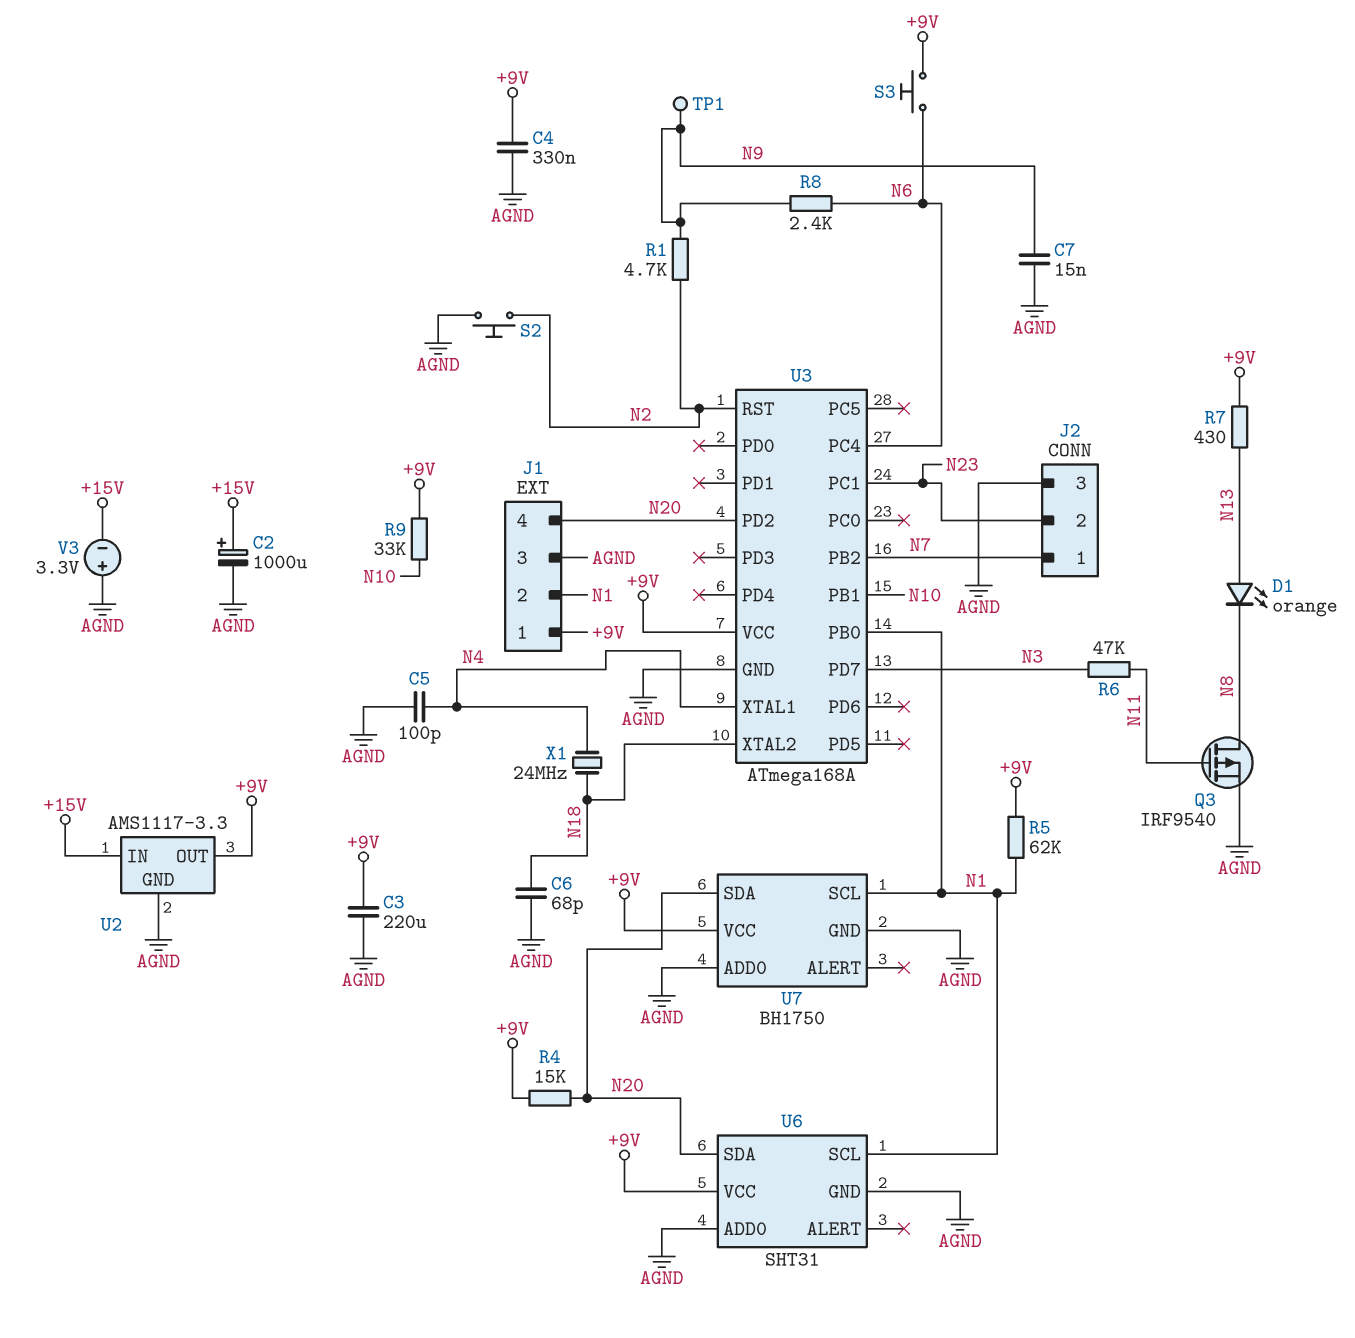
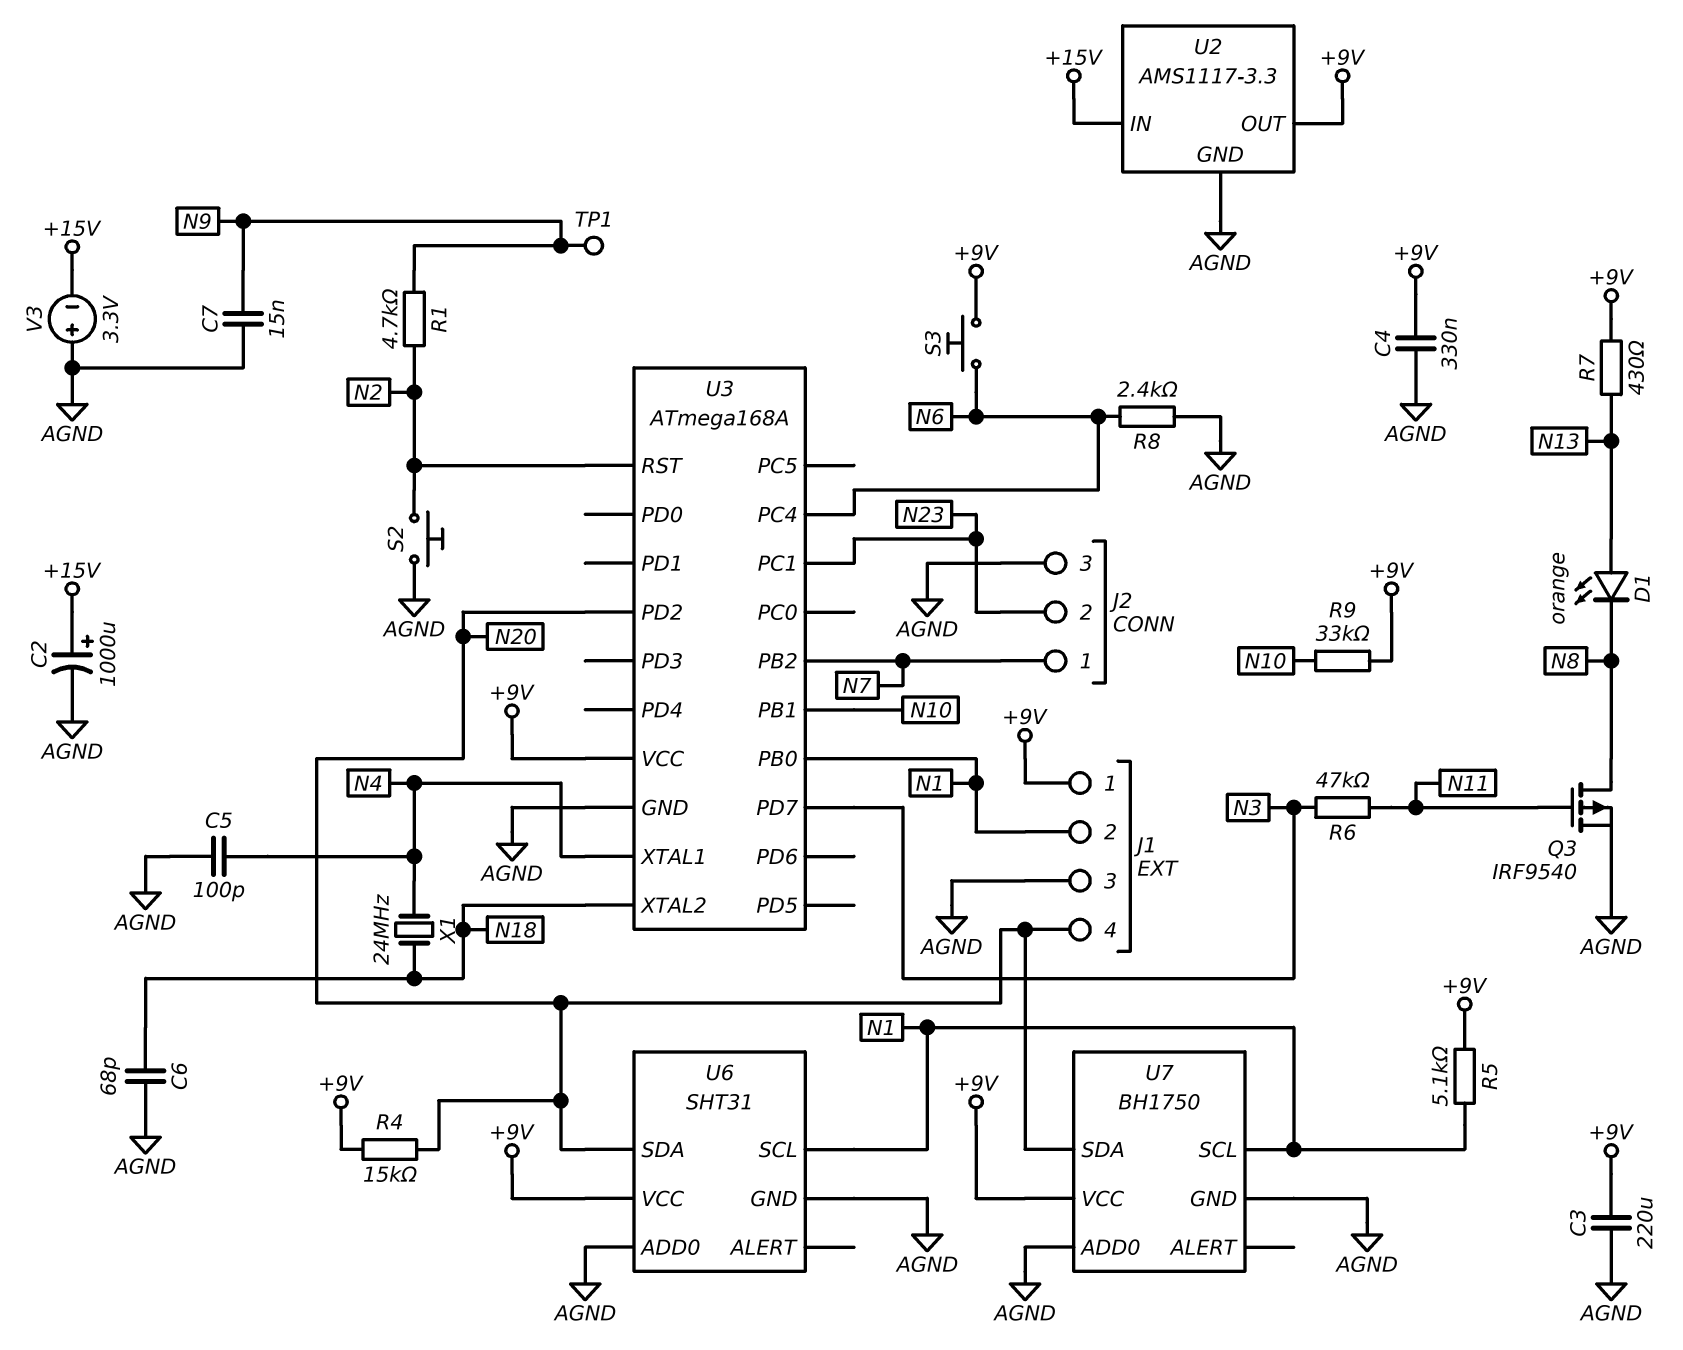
R5: 62k (+9V, N1) -> 5.1k (+9V, N1)
R8: 2.4k (N6, N9) -> 2.4k (AGND, N6)

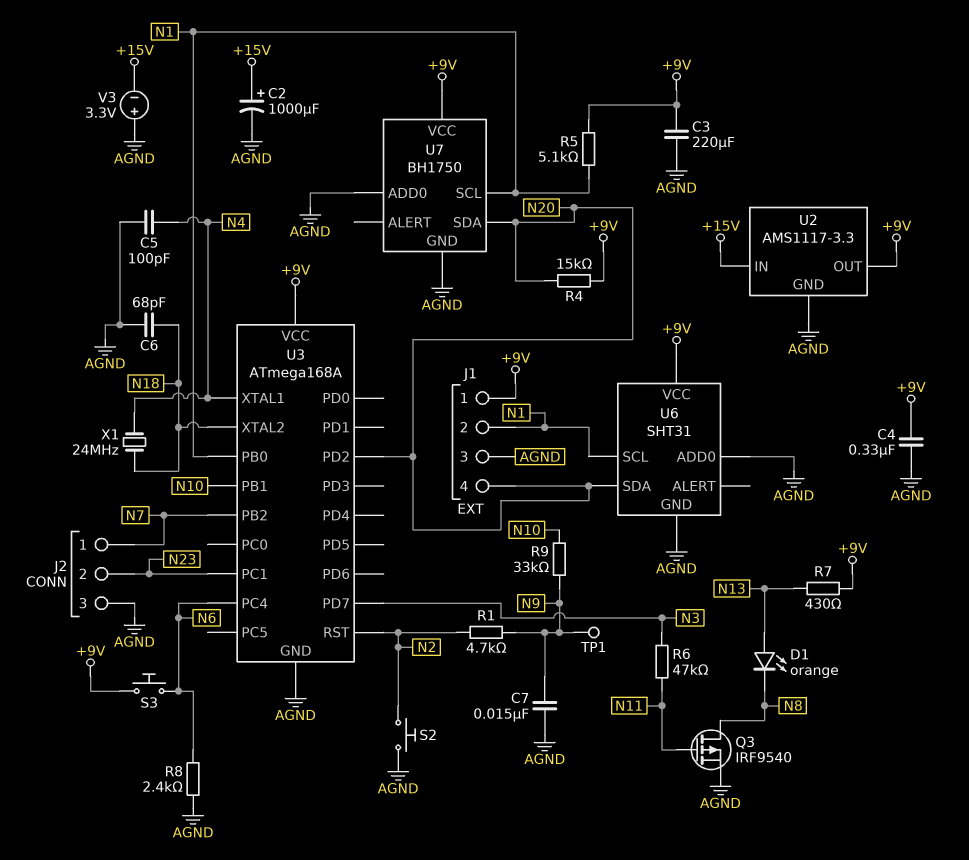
R9: 33k (+9V, N10) -> 33k (N9, N10)

